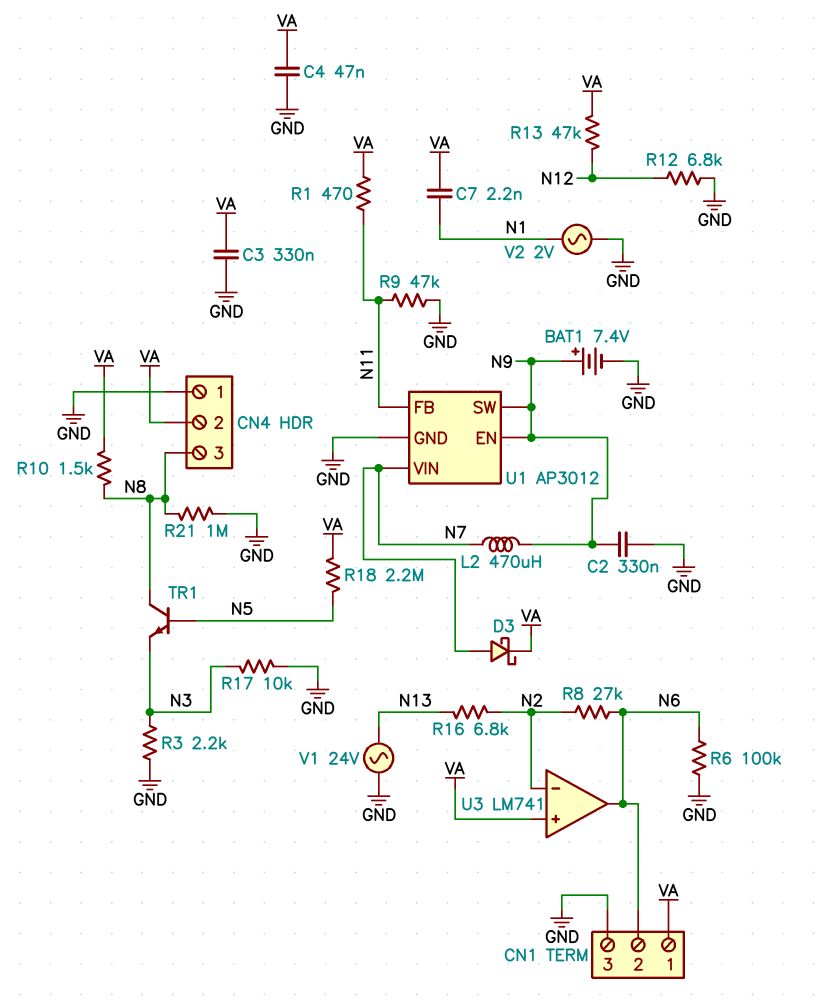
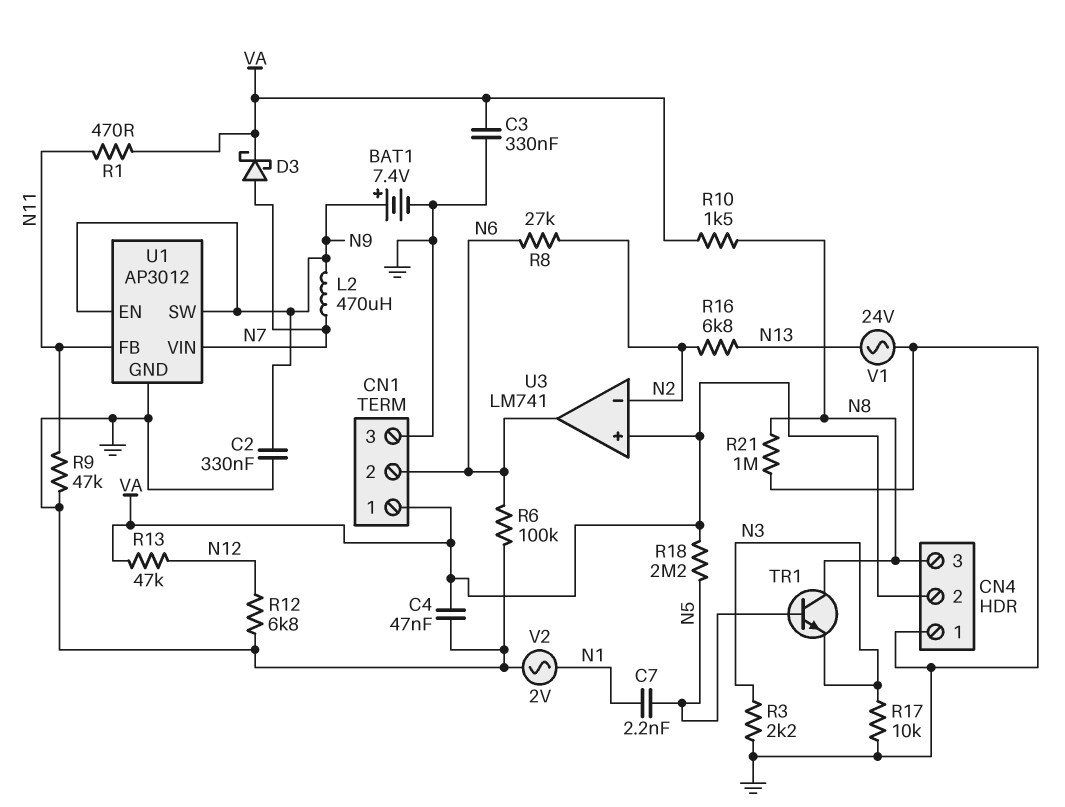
C7: 2.2nF (N1, VA) -> 2.2nF (N1, N5)

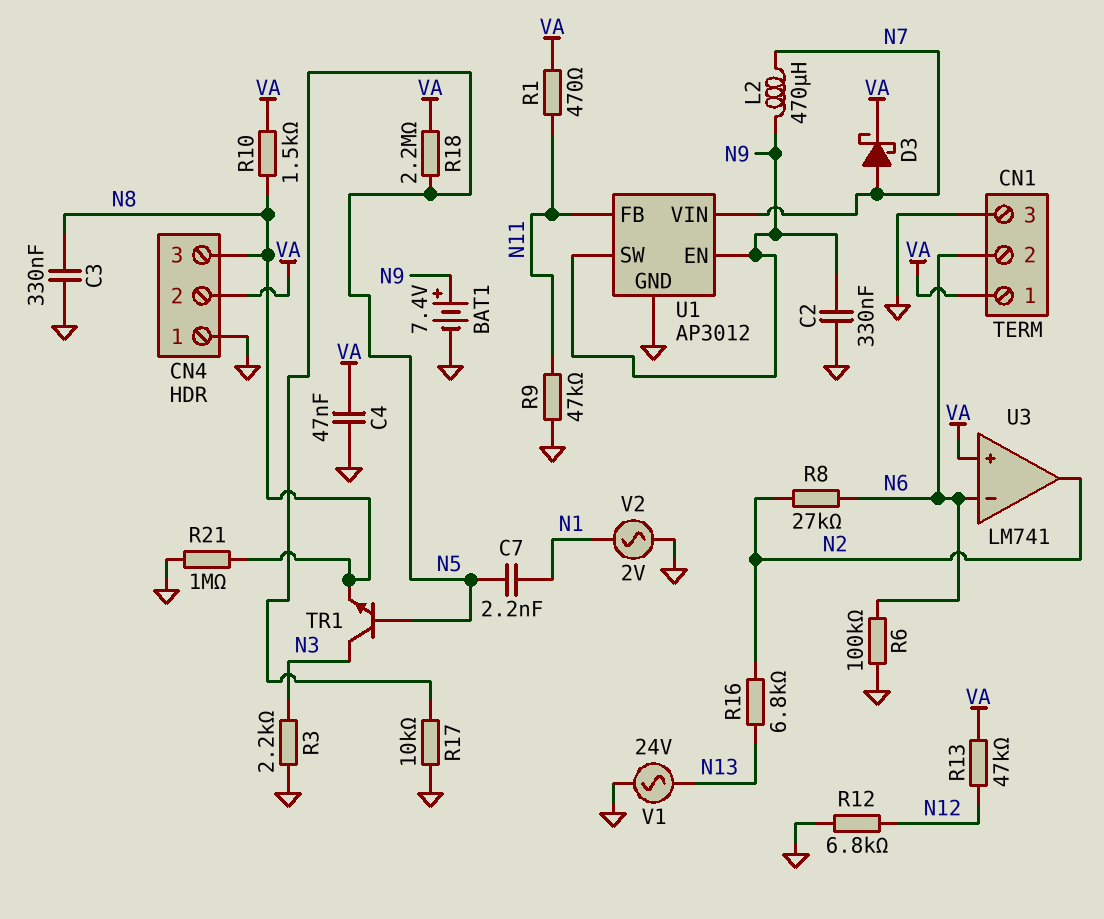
C3: 330nF (GND, VA) -> 330nF (GND, N8)
R17: 10k (GND, N3) -> 10k (GND, N5)
TR1: NPN (B N5, C N8, E N3) -> NPN (B N5, C N3, E N8)
U3 pin in-: N2 -> N6
U3 pin out: N6 -> N2

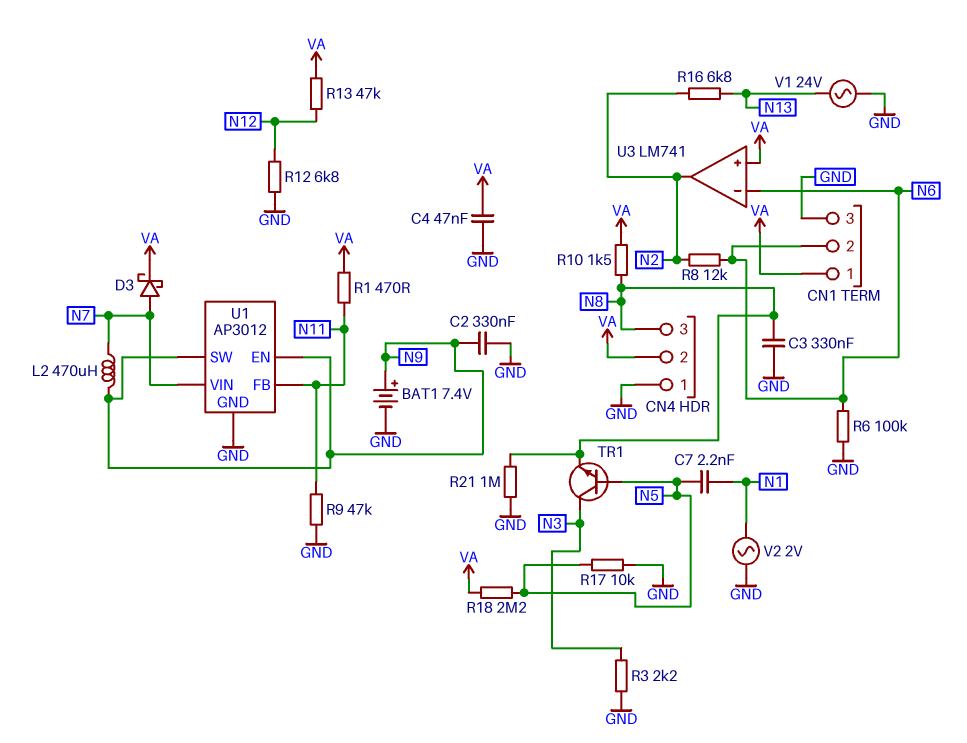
R8: 27k (N2, N6) -> 12k (N2, N6)

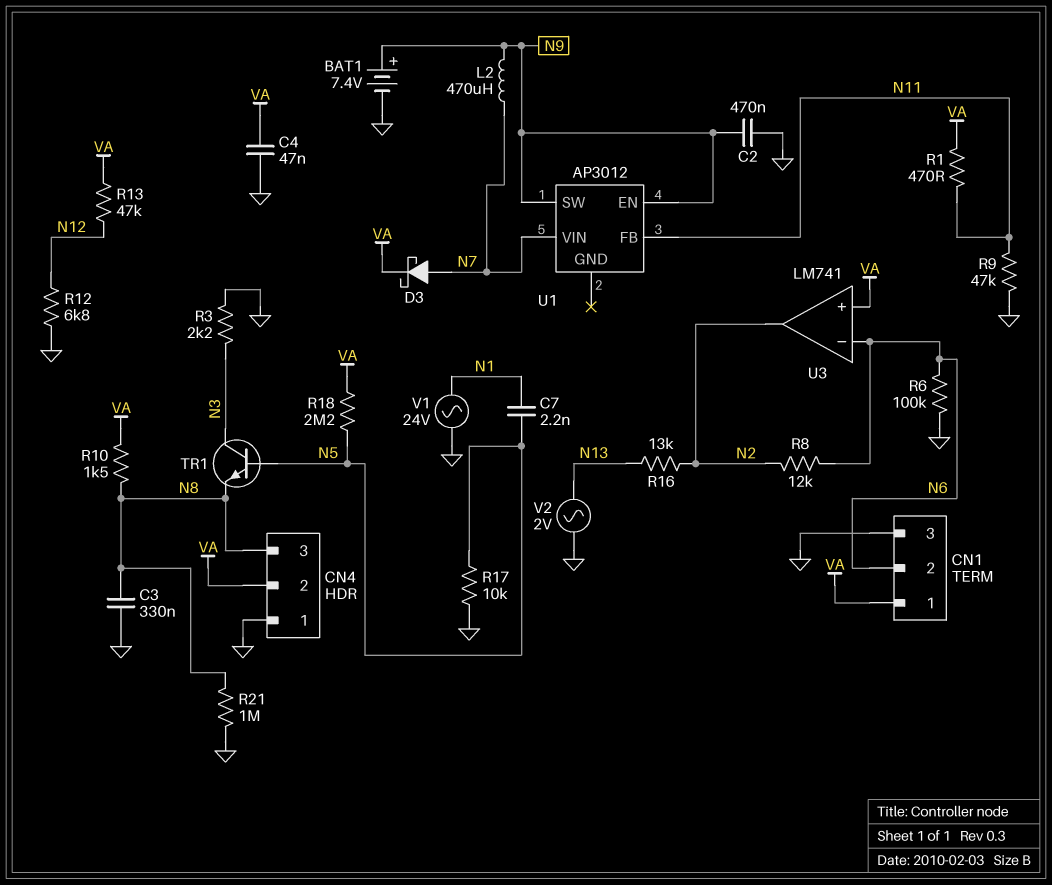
C2: 330nF (GND, N9) -> 470nF (GND, N9)
R16: 6.8k (N2, N13) -> 13k (N2, N13)
U1 pin GND: GND -> none
V1: AC 24V (GND, N13) -> AC 24V (GND, N1)
V2: AC 2V (GND, N1) -> AC 2V (GND, N13)

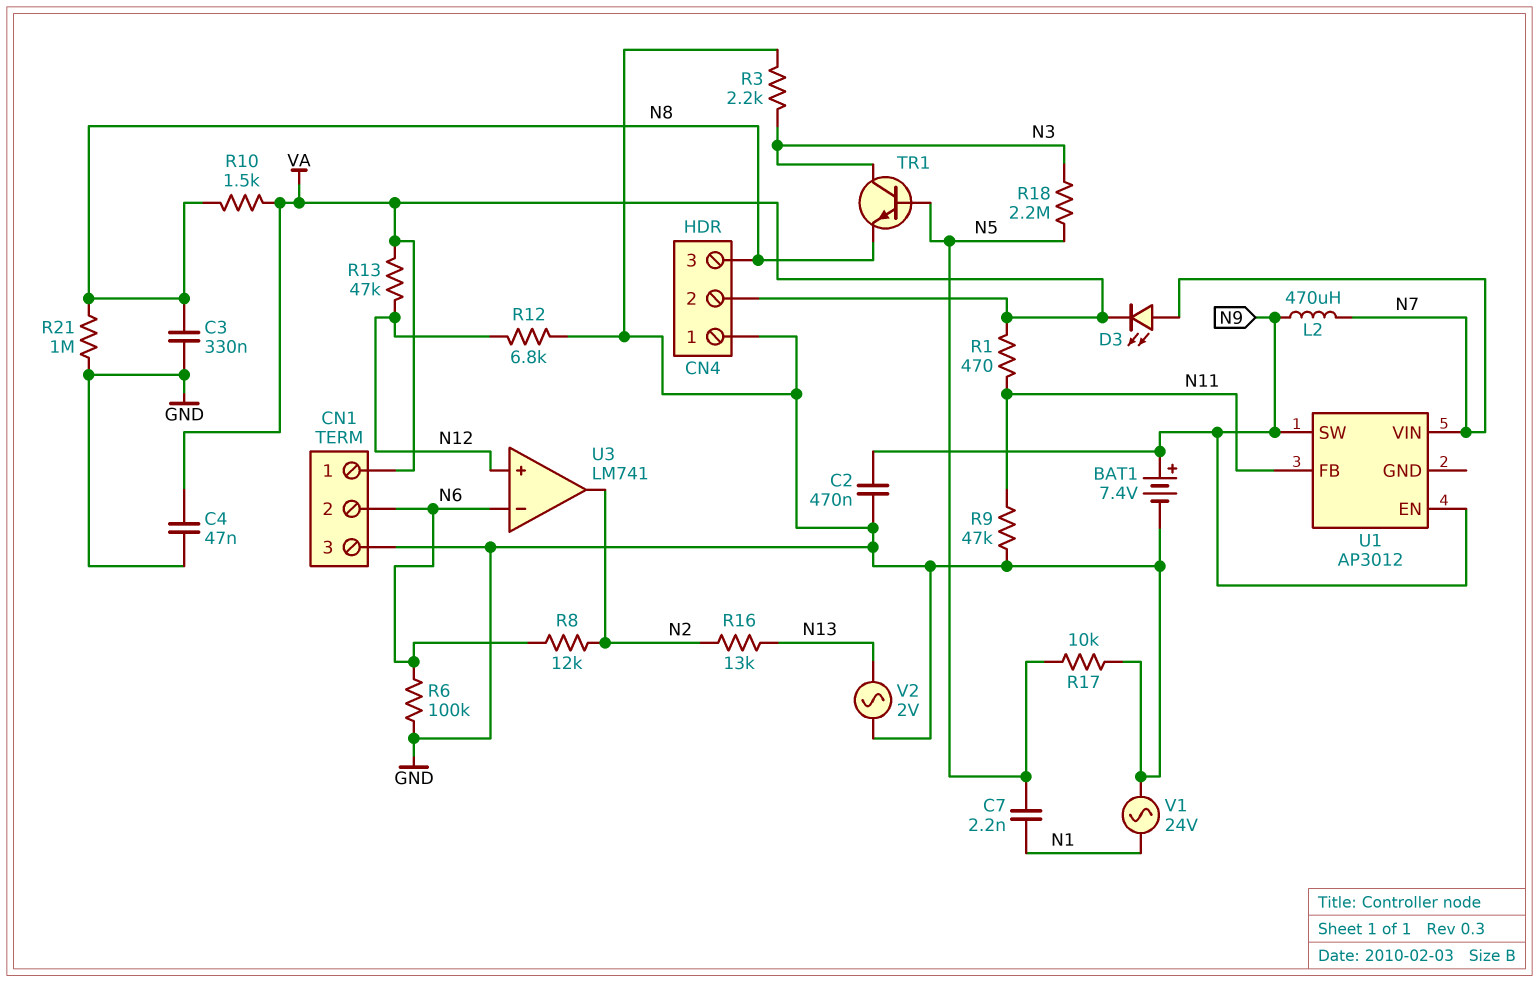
D3: schottky (A N7, K VA) -> LED (A N7, K VA)
R18: 2.2M (N5, VA) -> 2.2M (N3, N5)
U3 pin in+: VA -> N12

